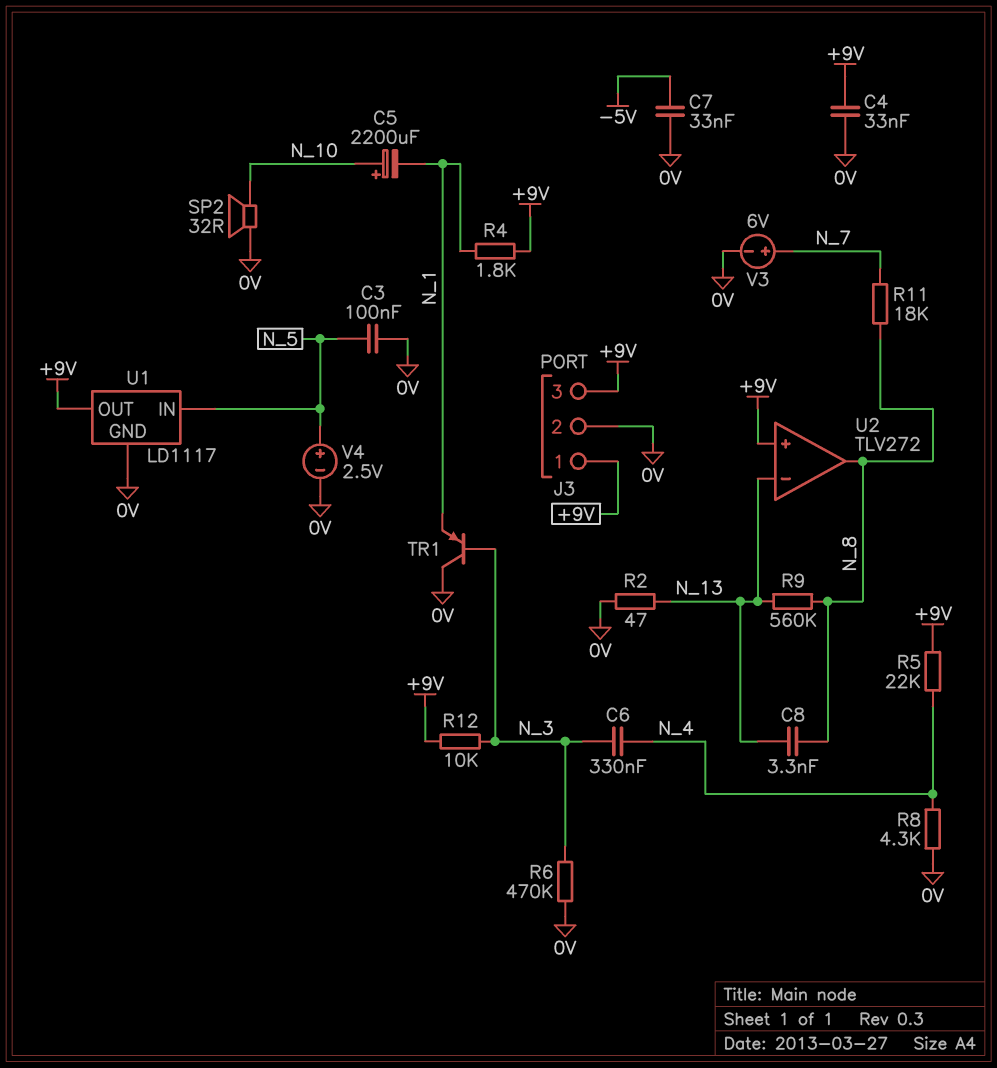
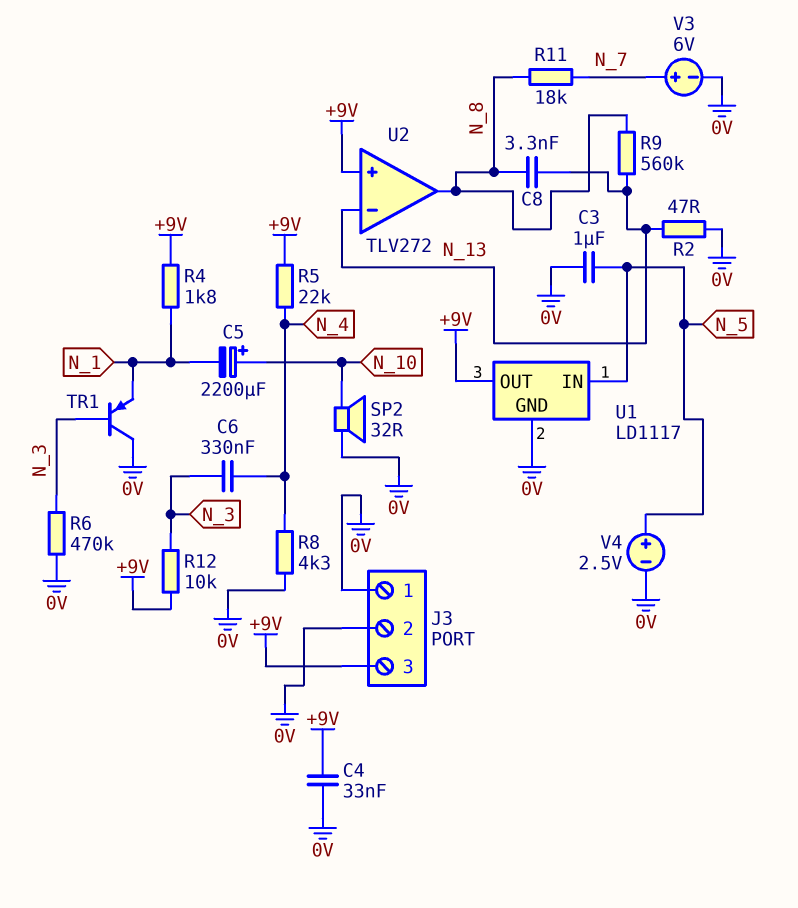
C3: 100nF (0V, N_5) -> 1uF (0V, N_5)
C7: 33nF (-5V, 0V) -> none
J3 pin 1: +9V -> 0V

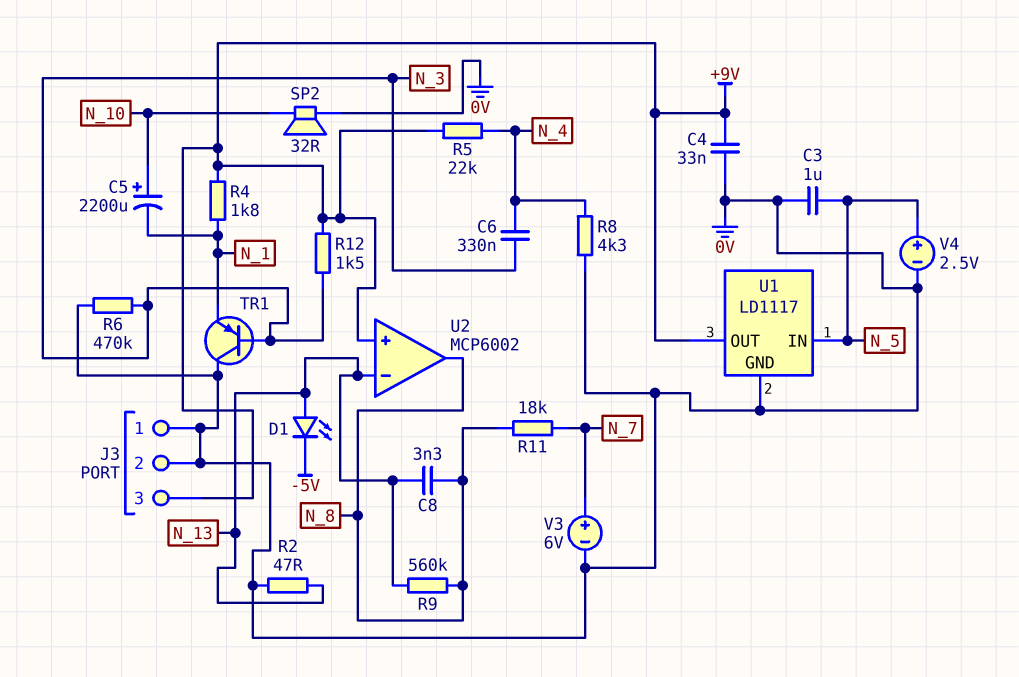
D1: none -> LED (A N_13, K -5V)
R12: 10k (+9V, N_3) -> 1.5k (+9V, N_3)
U2: TLV272 -> MCP6002

